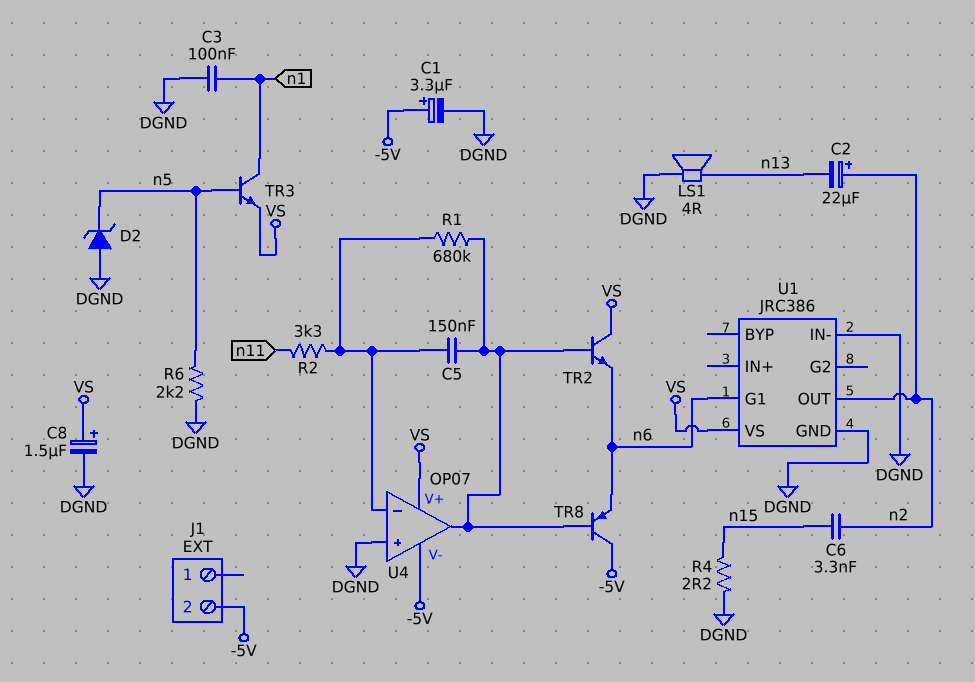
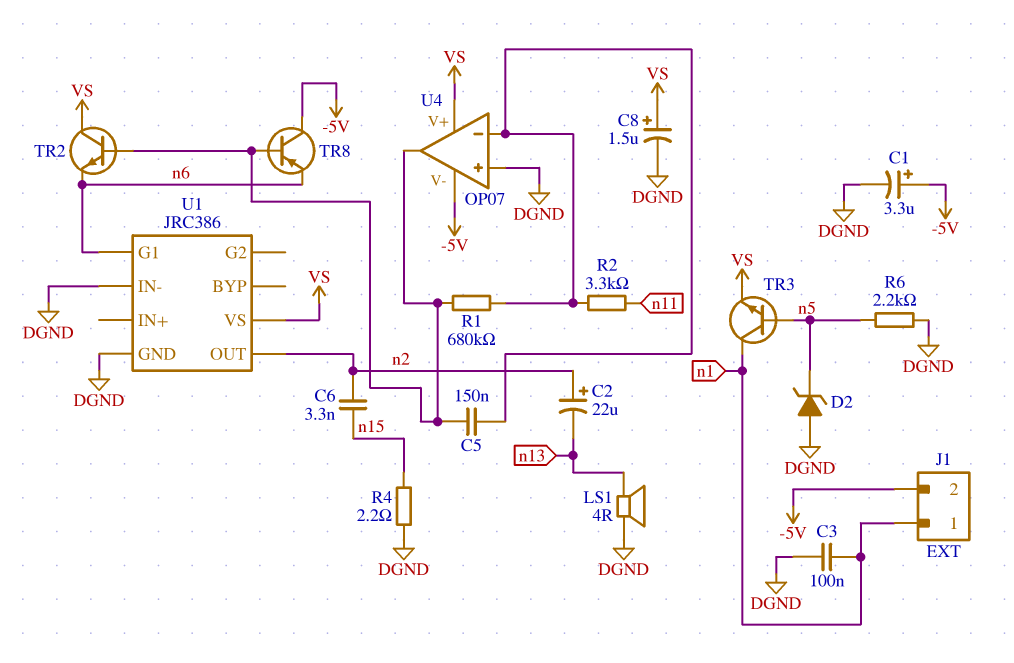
J1 pin 1: none -> n1

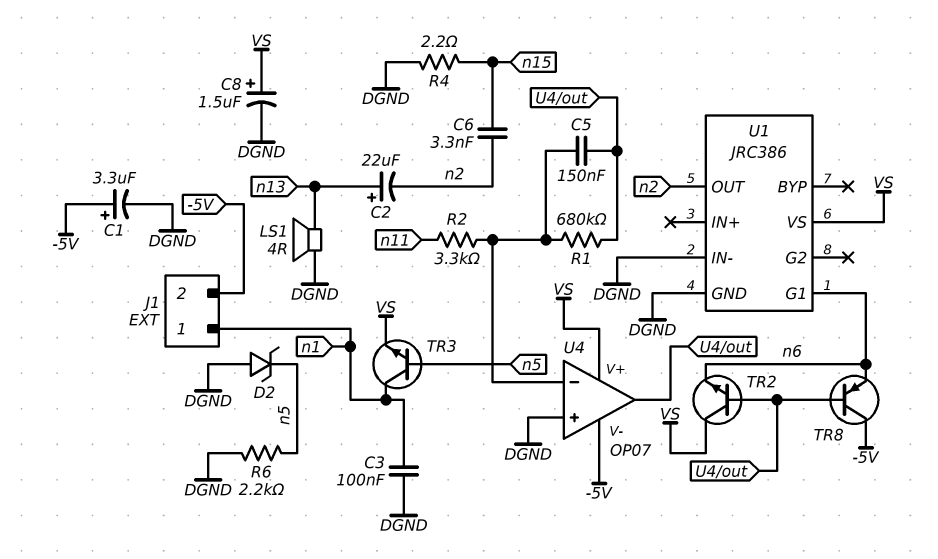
C2: 22uF (plus n2, minus n13) -> 22uF (plus n13, minus n2)

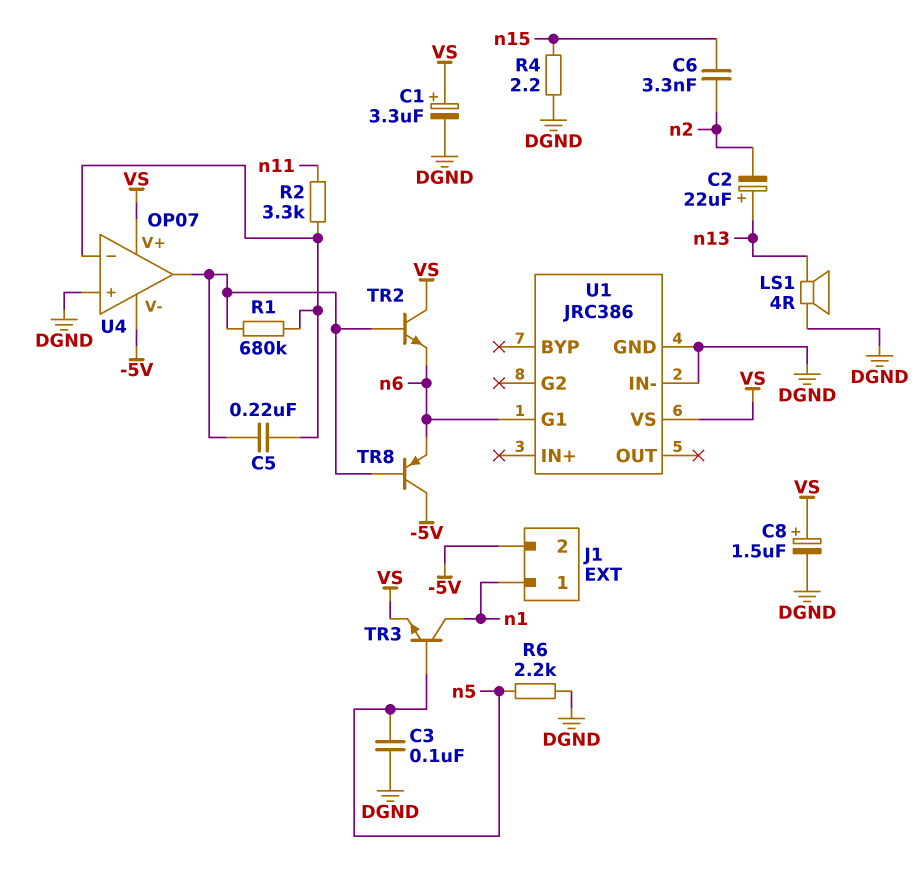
C1: 3.3uF (plus -5V, minus DGND) -> 3.3uF (plus VS, minus DGND)
C3: 100nF (DGND, n1) -> 100nF (DGND, n5)
C5: 150nF (U4/in-, U4/out) -> 220nF (U4/in-, U4/out)
D2: zener (A DGND, K n5) -> none
U1 pin OUT: n2 -> none

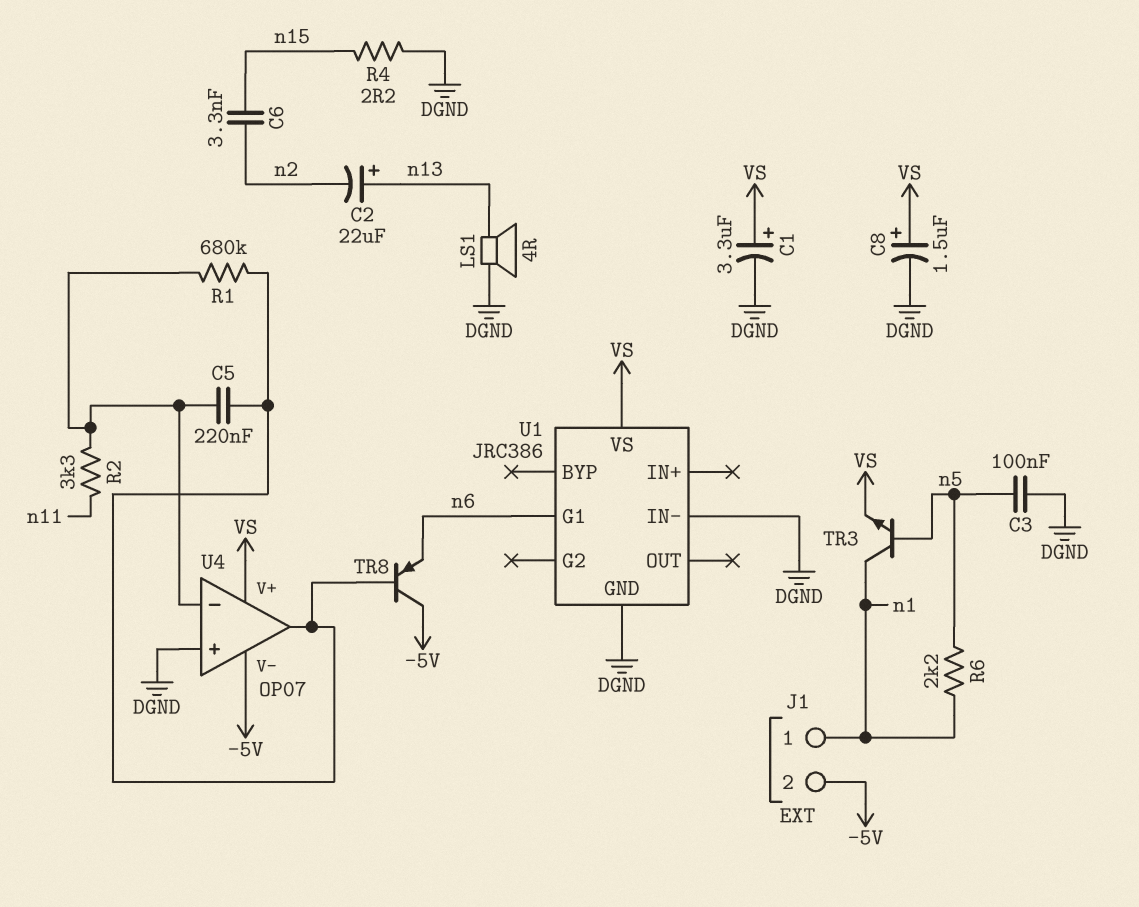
R6: 2.2k (DGND, n5) -> 2.2k (n1, n5)
TR2: NPN (B U4/out, C VS, E n6) -> none

